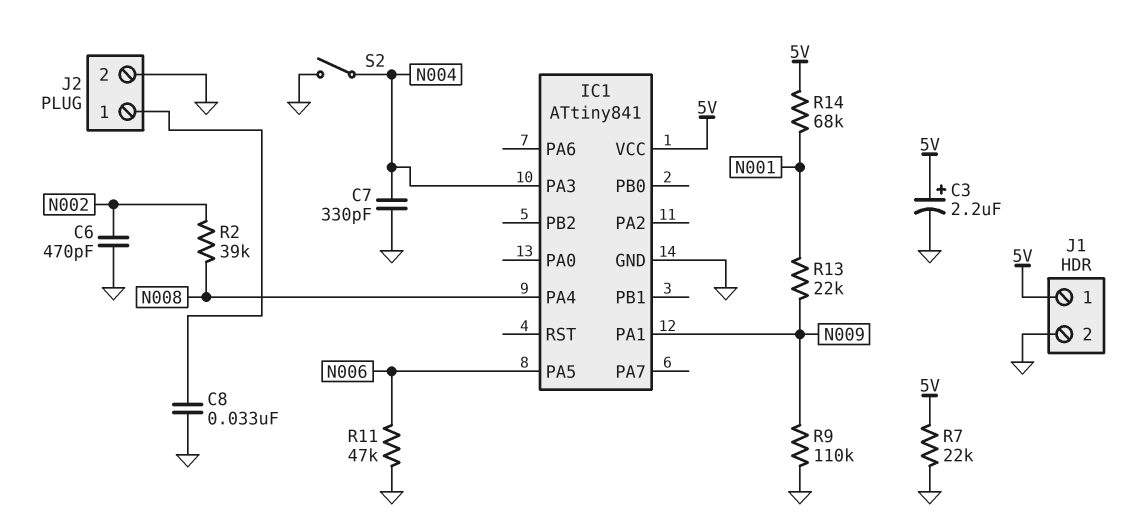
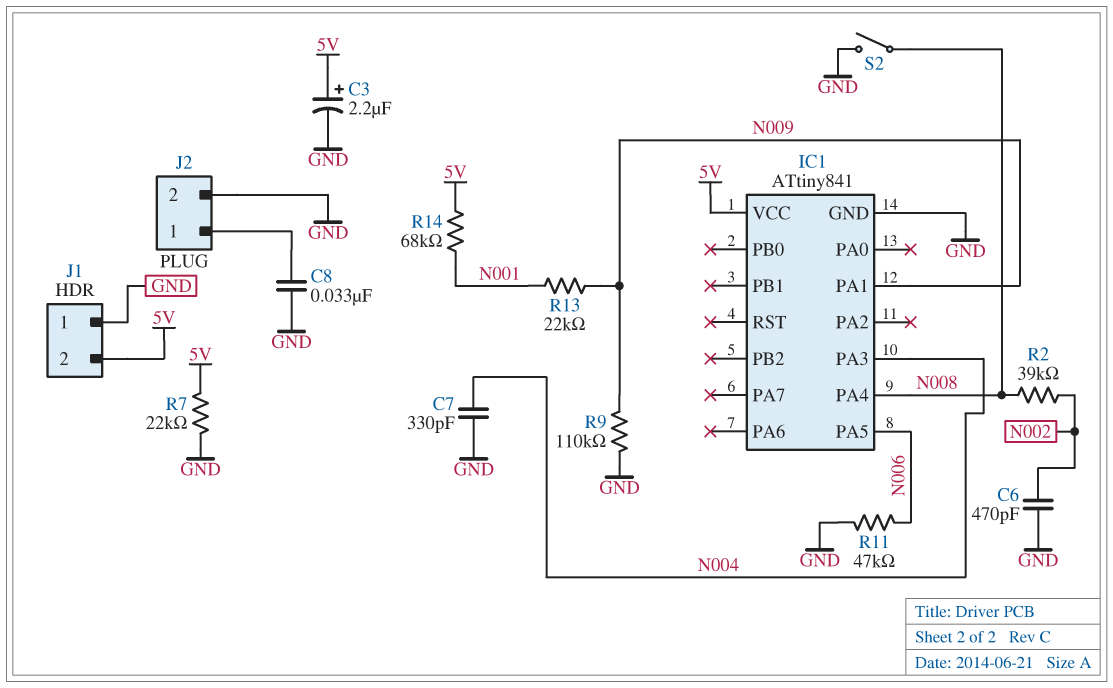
J1 pin 1: 5V -> GND
J1 pin 2: GND -> 5V
S2: switch (GND, N004) -> switch (GND, N008)

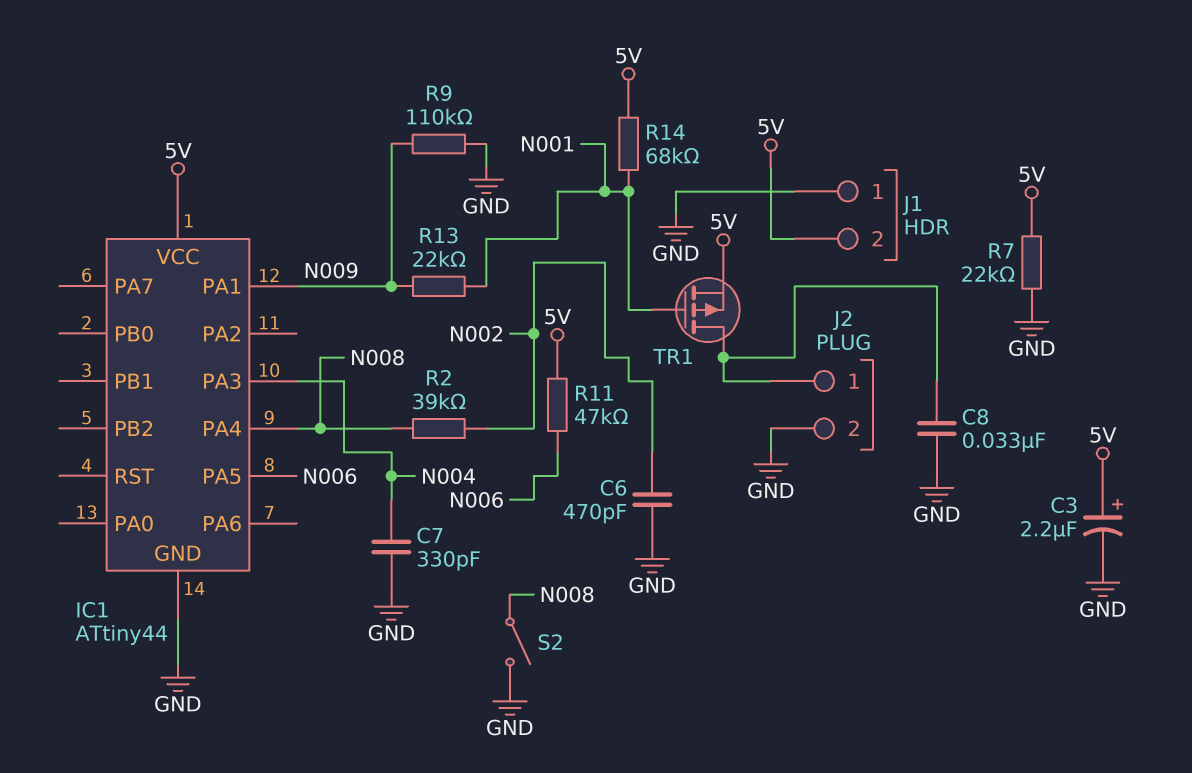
IC1: ATtiny841 -> ATtiny44
R11: 47k (GND, N006) -> 47k (5V, N006)
TR1: none -> PMOS (G N001, D J2/1, S 5V)

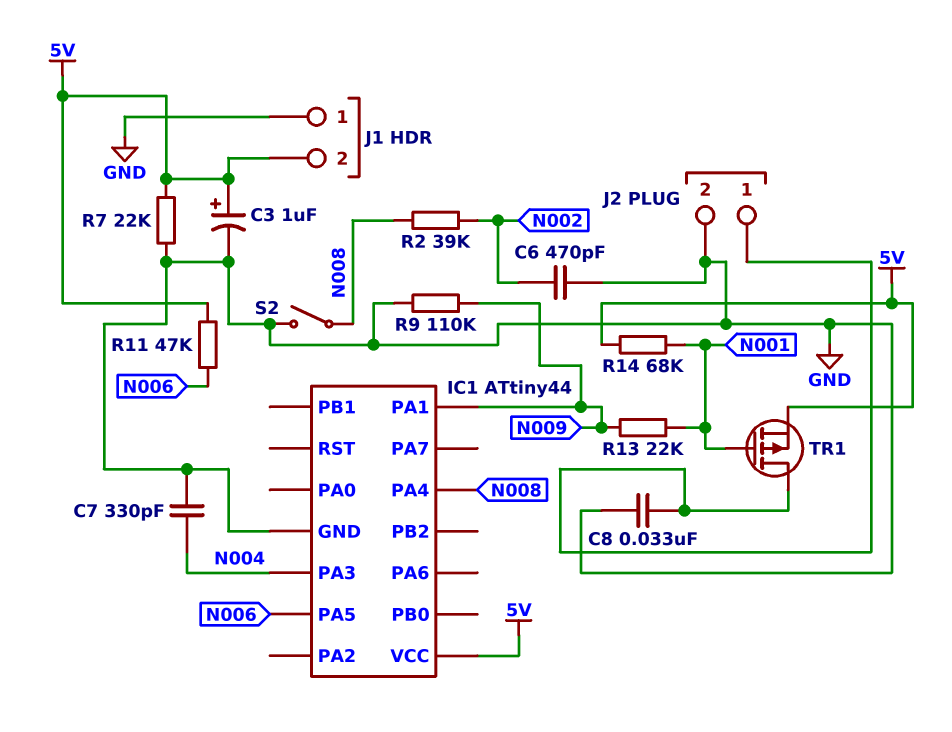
C3: 2.2uF (plus 5V, minus GND) -> 1uF (plus 5V, minus GND)

